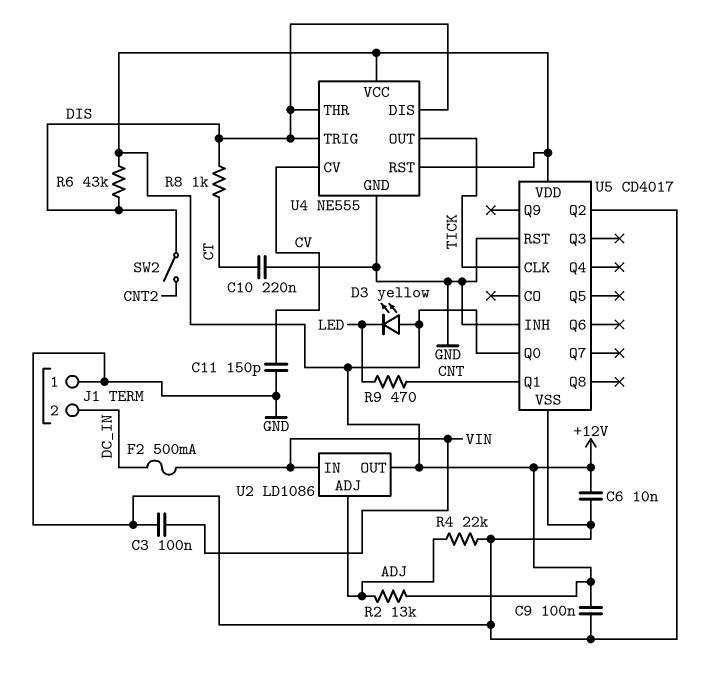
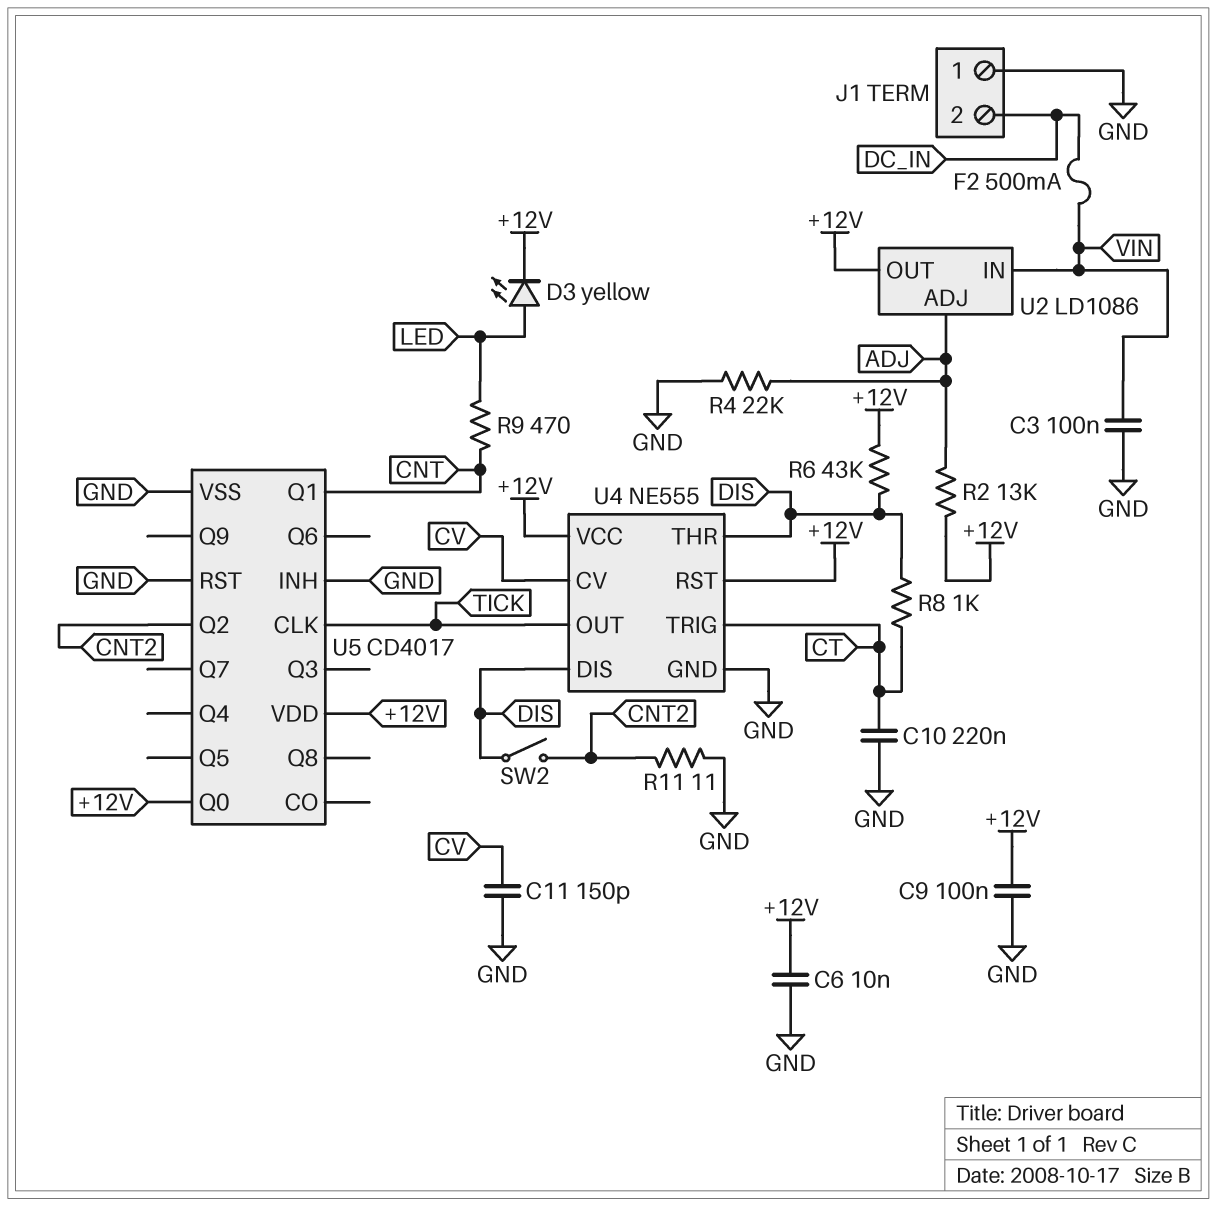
D3: LED yellow (A +12V, K LED) -> LED yellow (A LED, K +12V)
R11: none -> 11 (CNT2, GND)
U4 pin TRIG: DIS -> CT
U5 pin Q2: GND -> CNT2

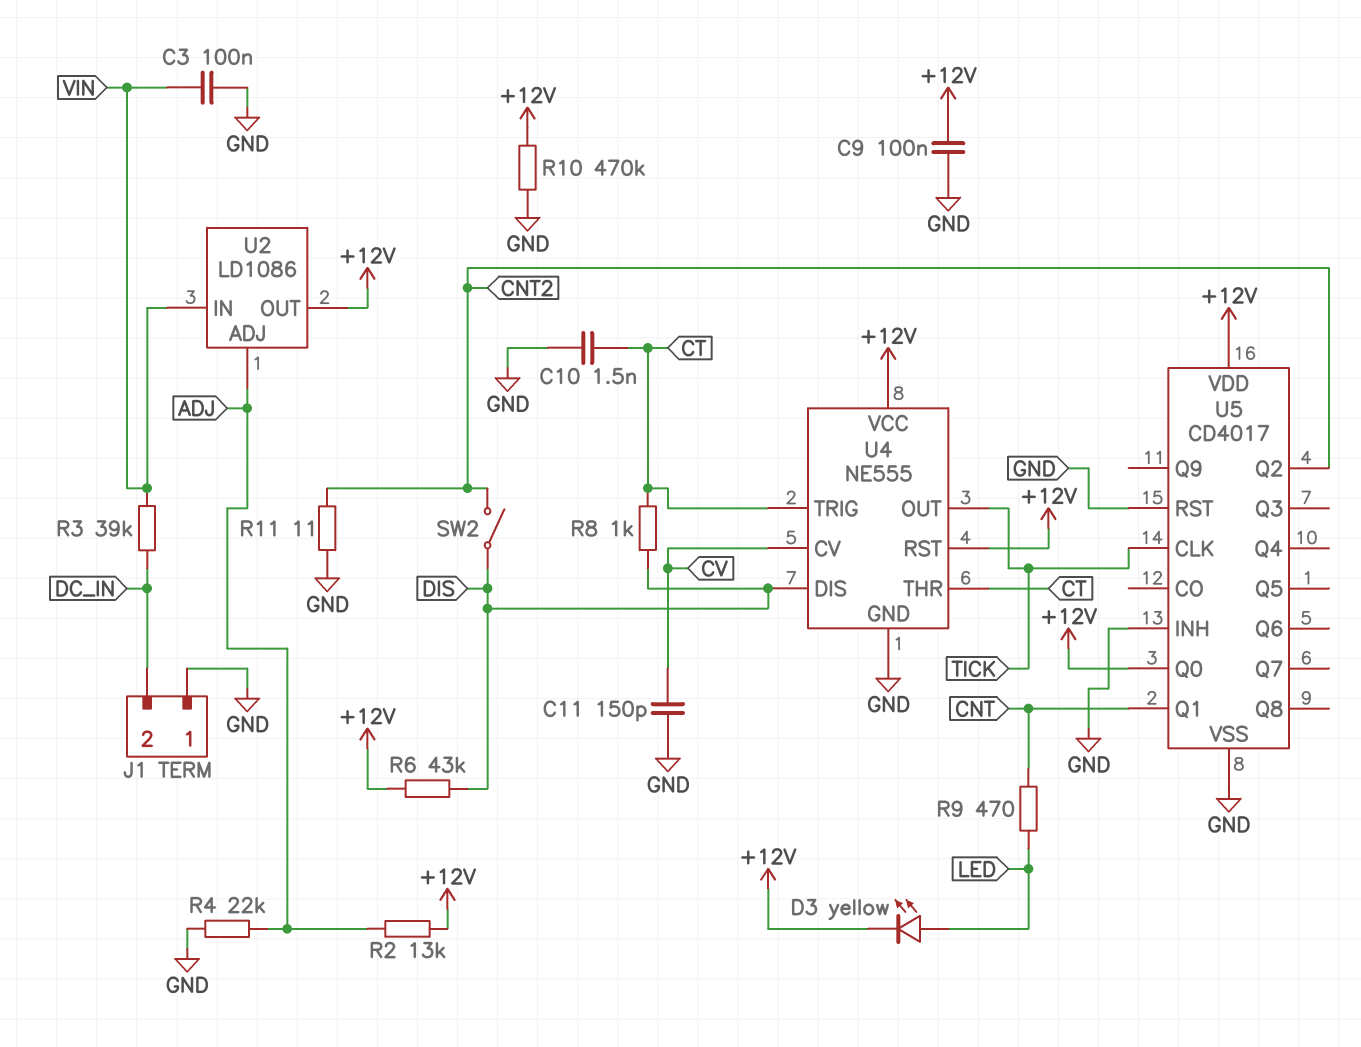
C6: 10nF (+12V, GND) -> none
C10: 220nF (CT, GND) -> 1.5nF (CT, GND)
F2: 500mA (DC_IN, VIN) -> none
R3: none -> 39k (DC_IN, VIN)
R10: none -> 470k (+12V, GND)
U4 pin THR: DIS -> CT

